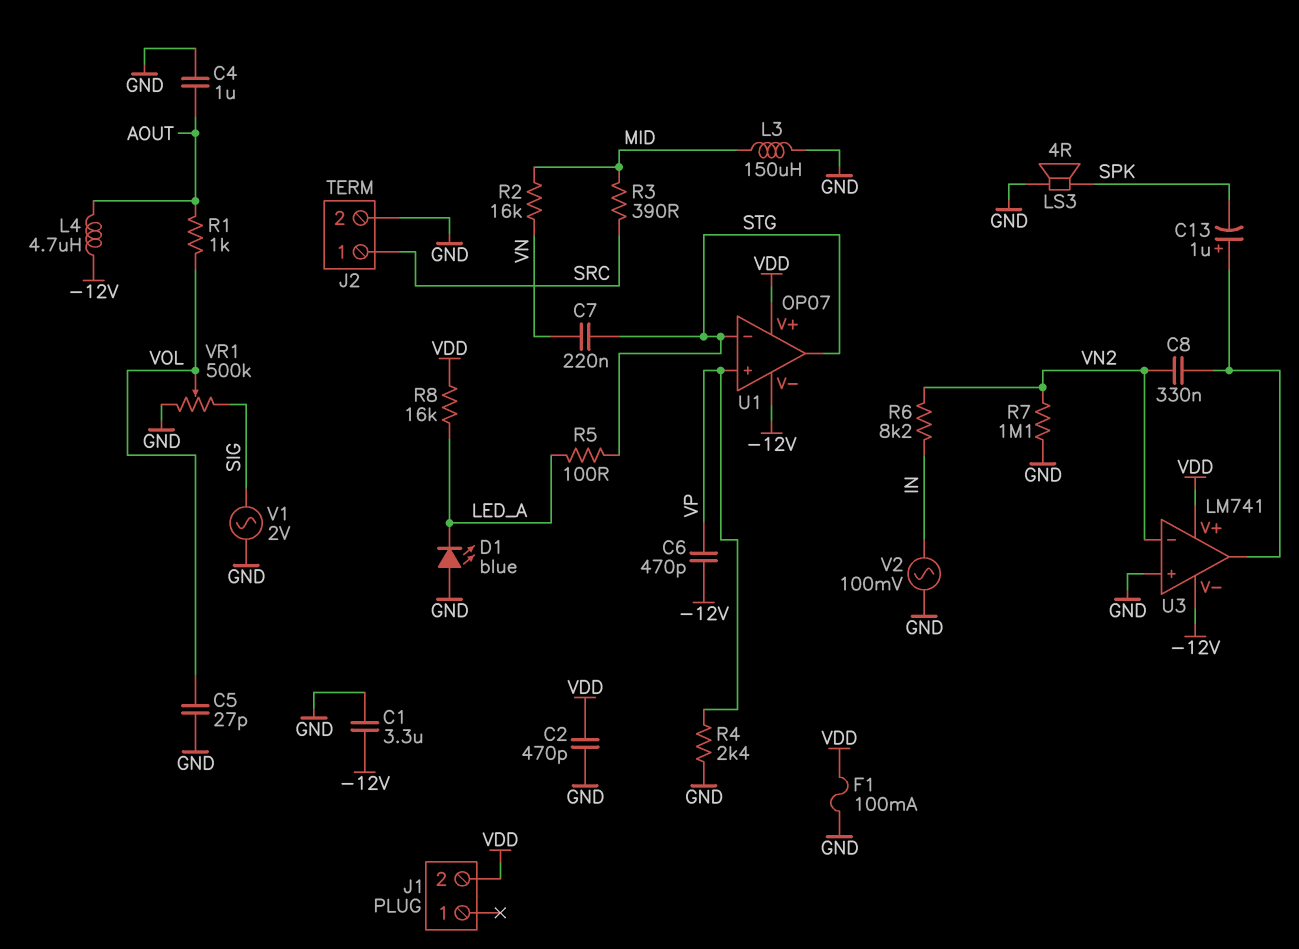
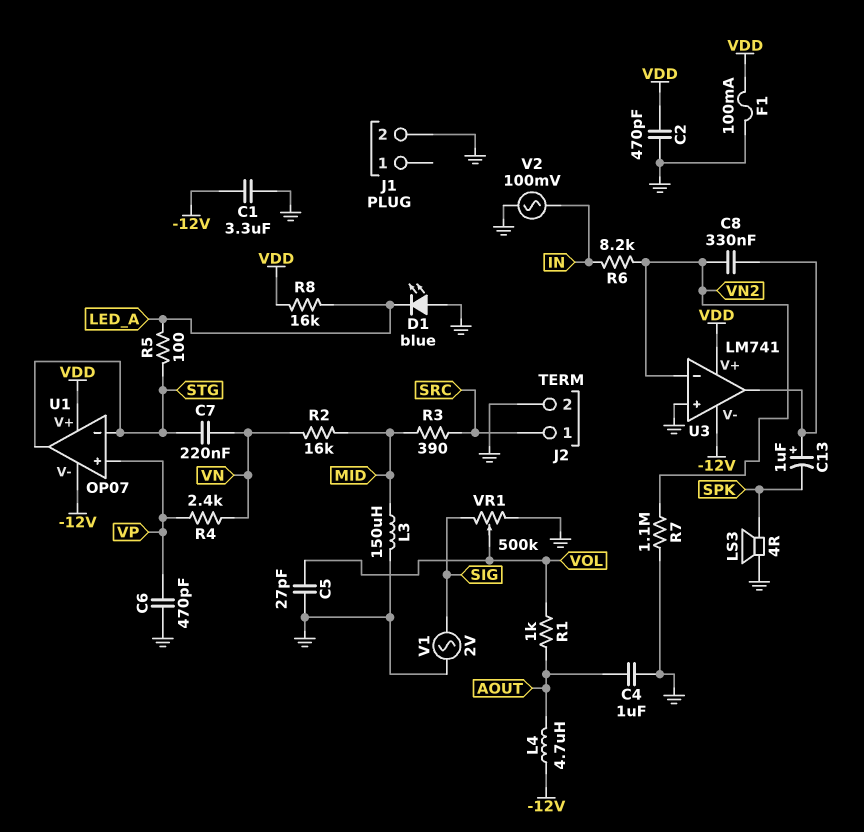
C6: 470pF (-12V, VP) -> 470pF (GND, VP)
J1 pin 2: VDD -> GND
R4: 2.4k (GND, VP) -> 2.4k (VN, VP)

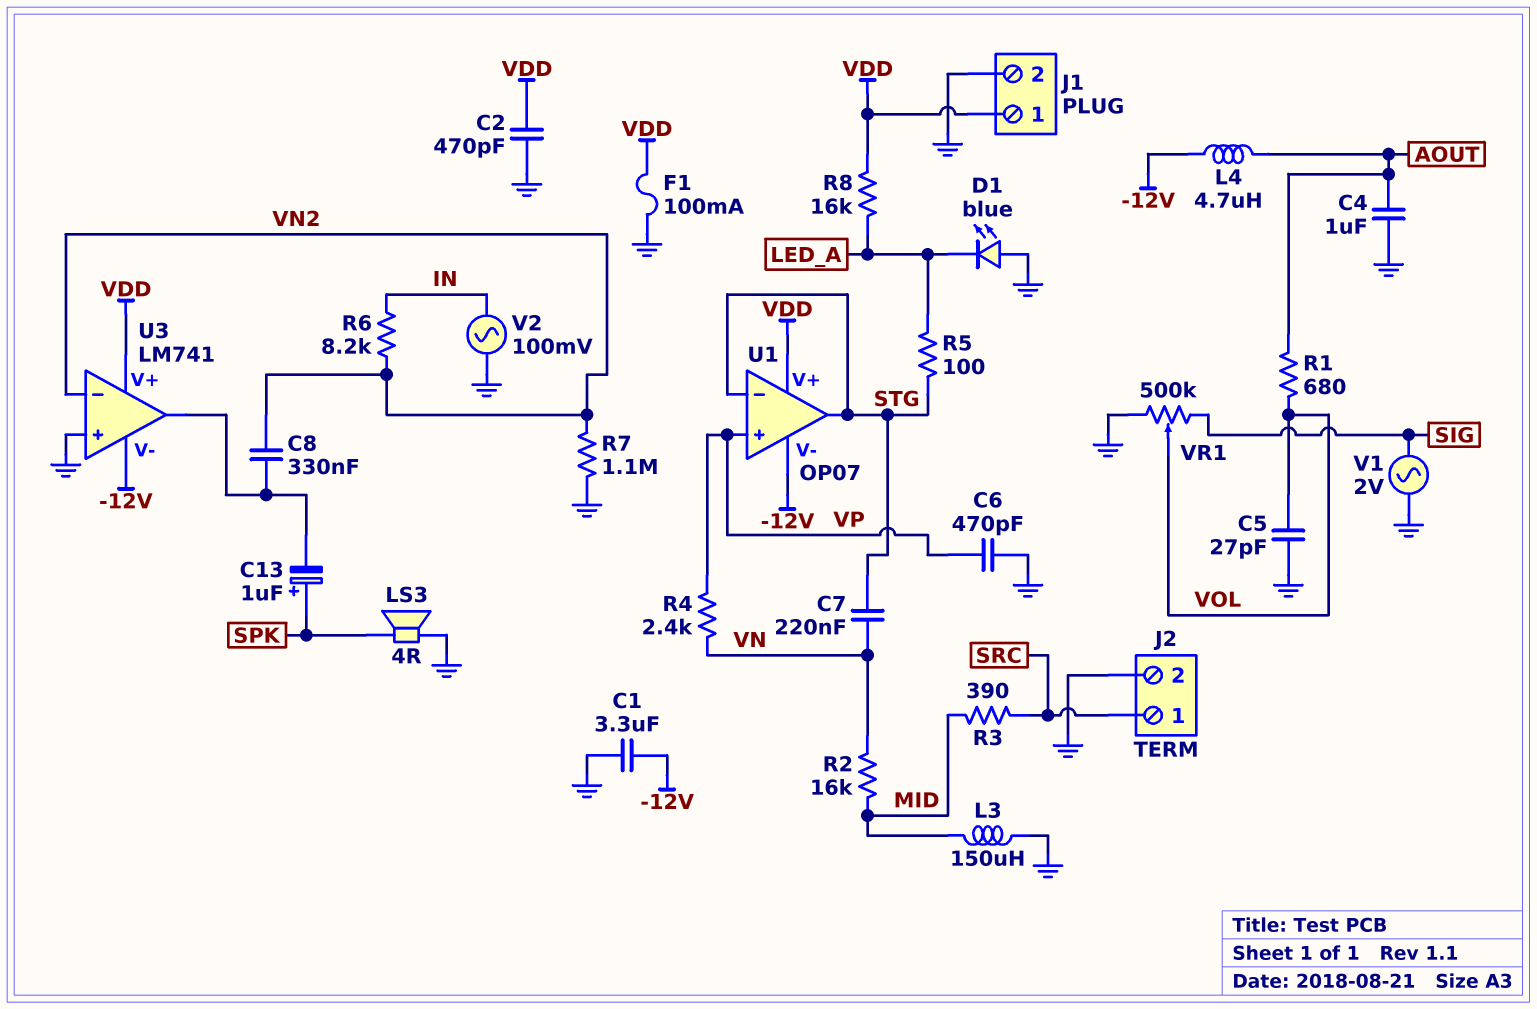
C13: 1uF (plus U3/out, minus SPK) -> 1uF (plus SPK, minus U3/out)
J1 pin 1: none -> VDD
R1: 1k (AOUT, VOL) -> 680 (AOUT, VOL)

